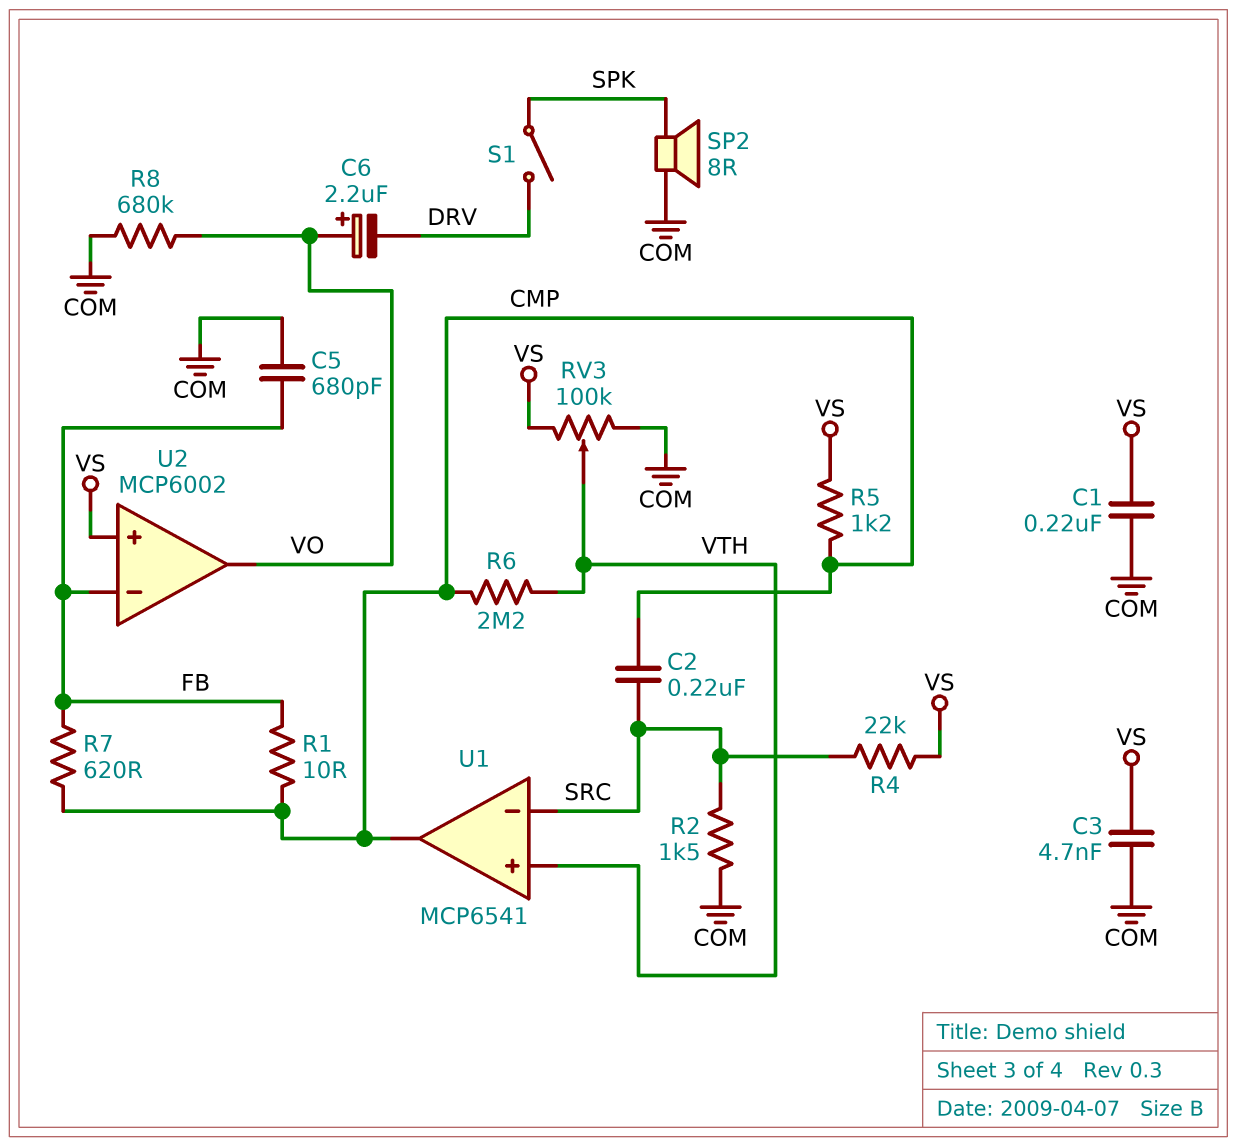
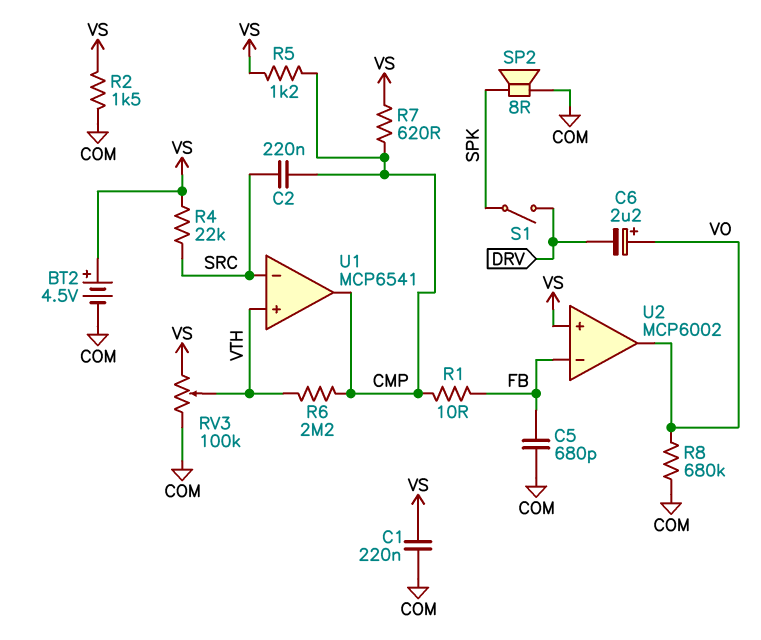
BT2: none -> 4.5V (plus VS, minus COM)
C3: 4.7nF (COM, VS) -> none
R2: 1.5k (COM, SRC) -> 1.5k (COM, VS)
R7: 620 (CMP, FB) -> 620 (CMP, VS)

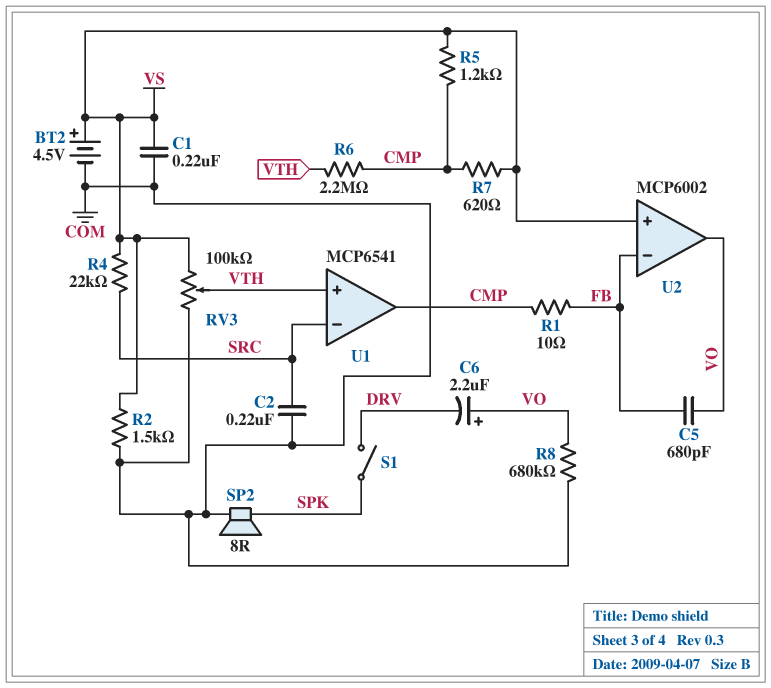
C2: 220nF (CMP, SRC) -> 220nF (COM, SRC)
C5: 680pF (COM, FB) -> 680pF (FB, VO)

